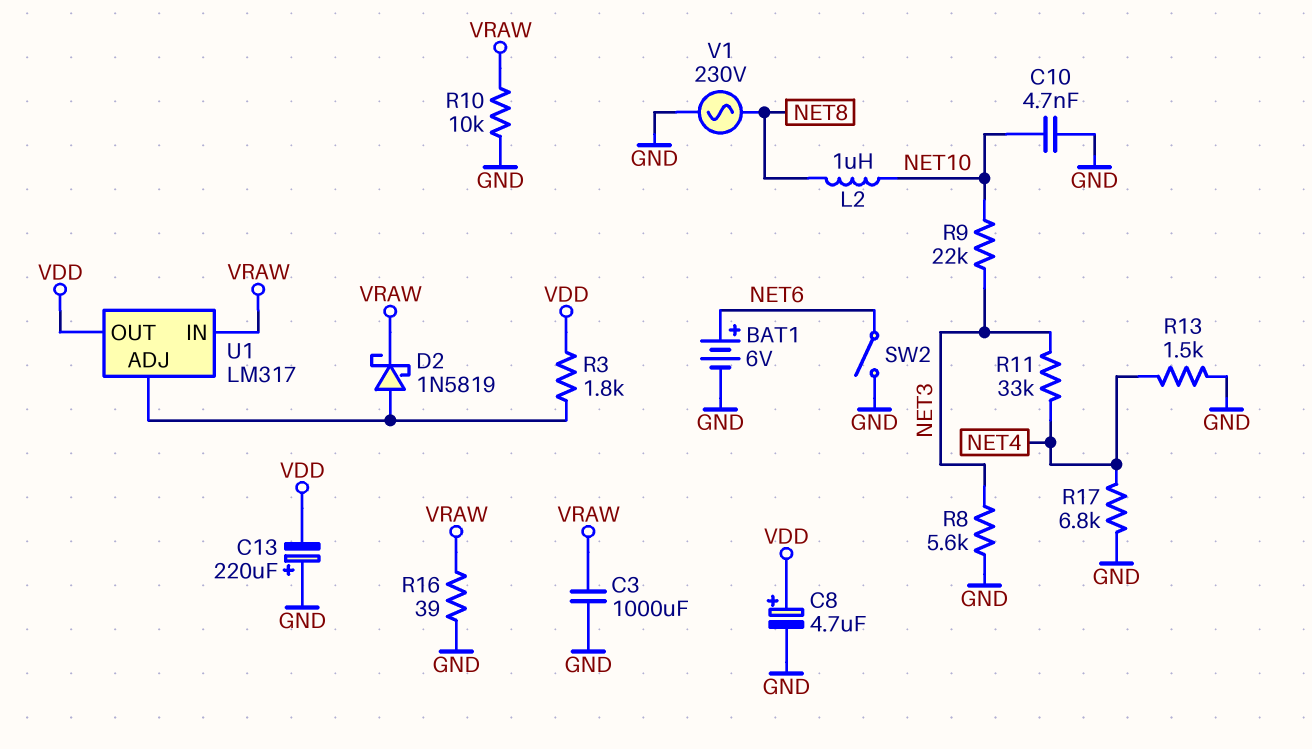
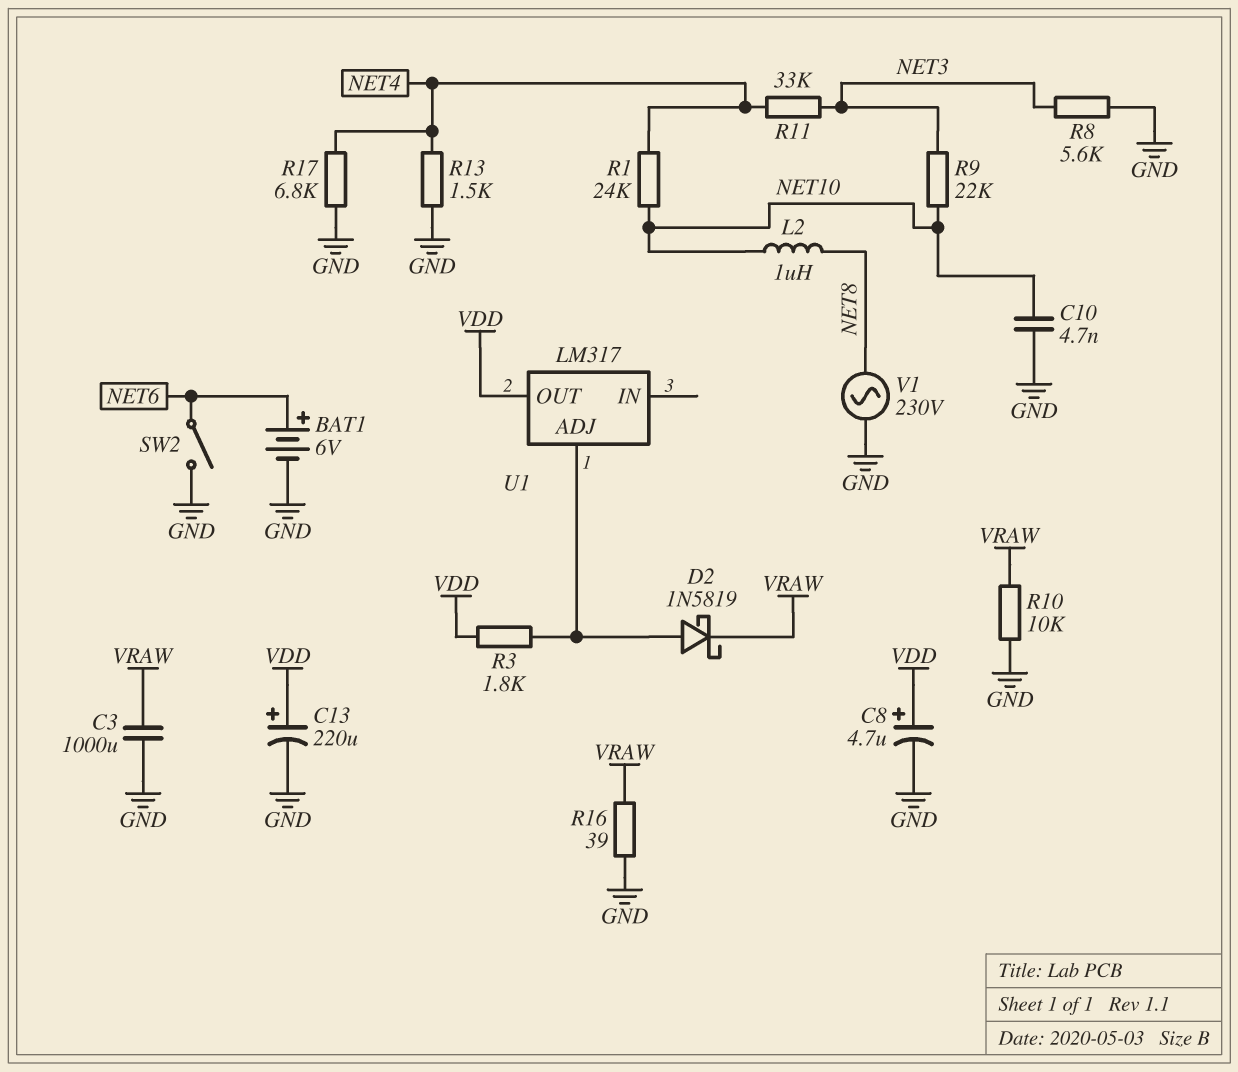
C13: 220uF (plus GND, minus VDD) -> 220uF (plus VDD, minus GND)
R1: none -> 24k (NET4, NET10)
U1 pin IN: VRAW -> none

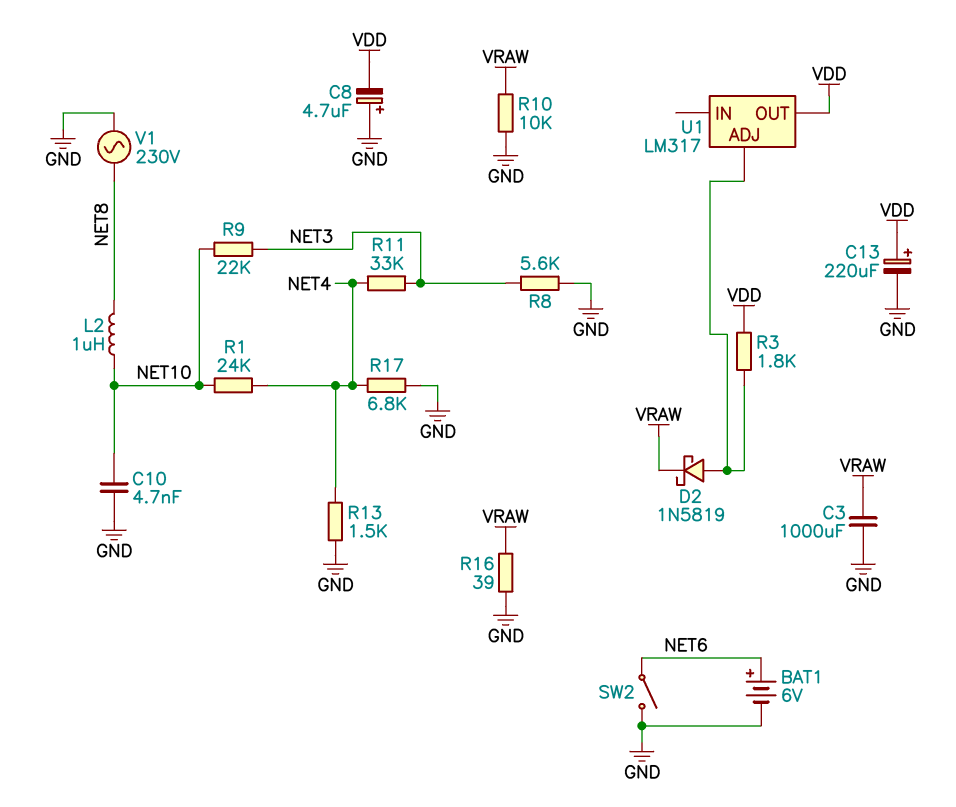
C8: 4.7uF (plus VDD, minus GND) -> 4.7uF (plus GND, minus VDD)

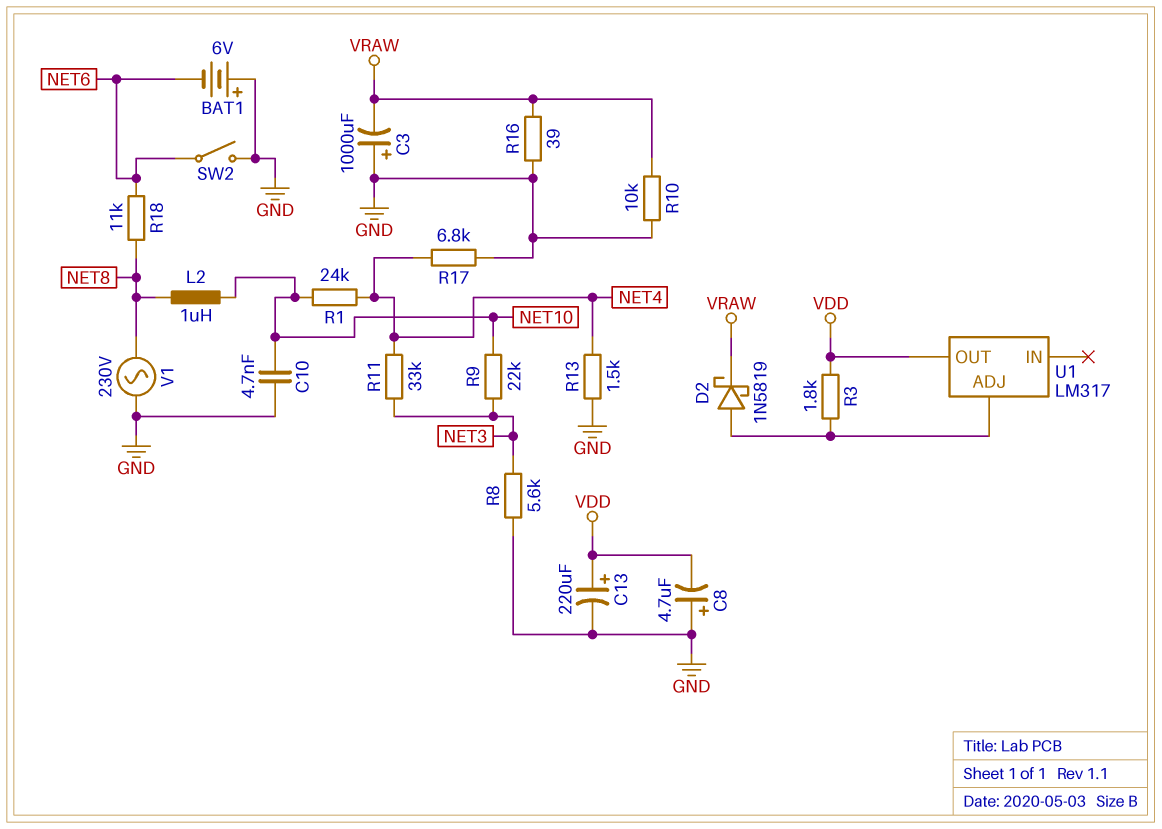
BAT1: 6V (plus NET6, minus GND) -> 6V (plus GND, minus NET6)
C3: 1000uF (GND, VRAW) -> 1000uF (plus GND, minus VRAW)
R18: none -> 11k (NET6, NET8)

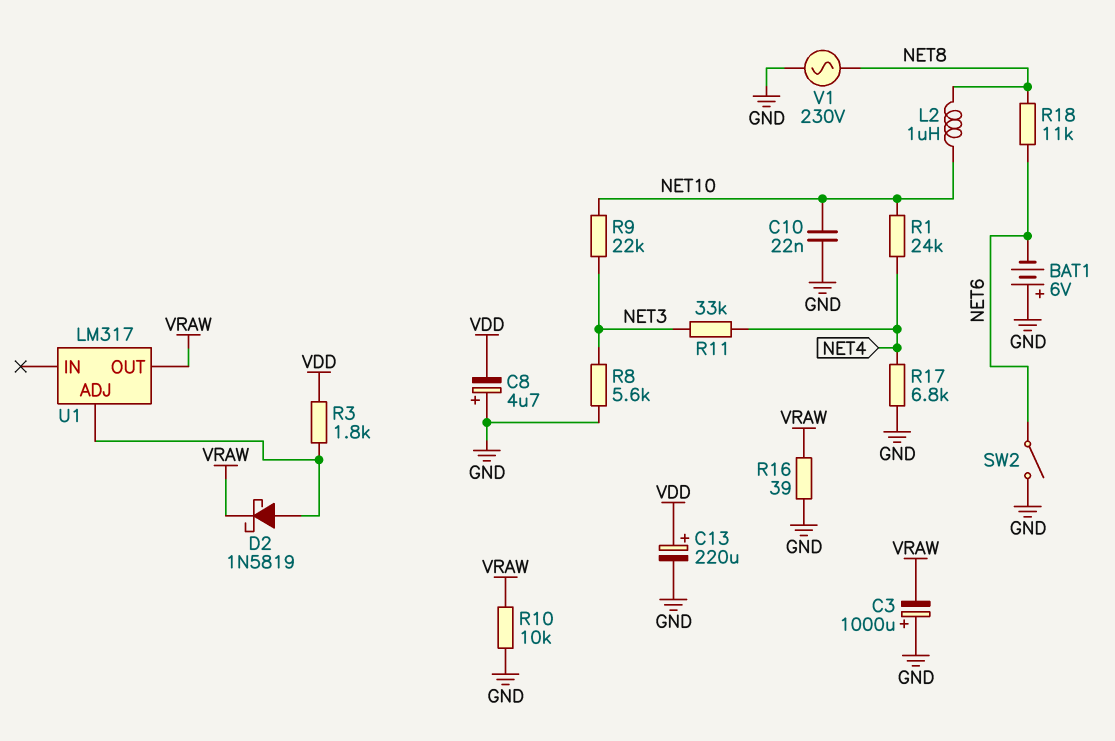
C10: 4.7nF (GND, NET10) -> 22nF (GND, NET10)
R13: 1.5k (GND, NET4) -> none
U1 pin OUT: VDD -> VRAW

